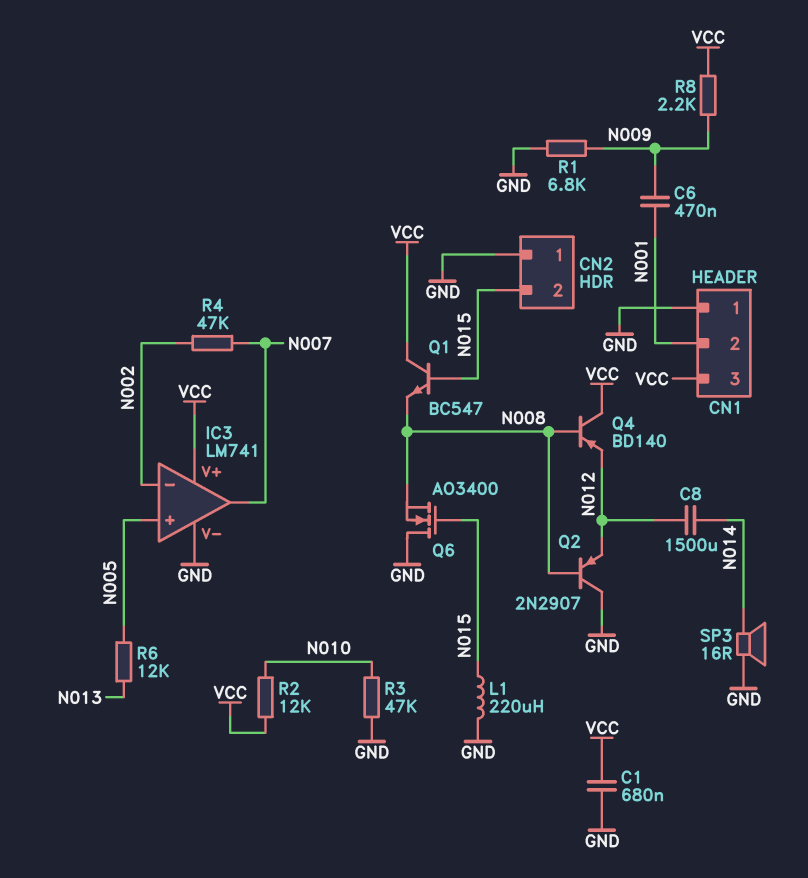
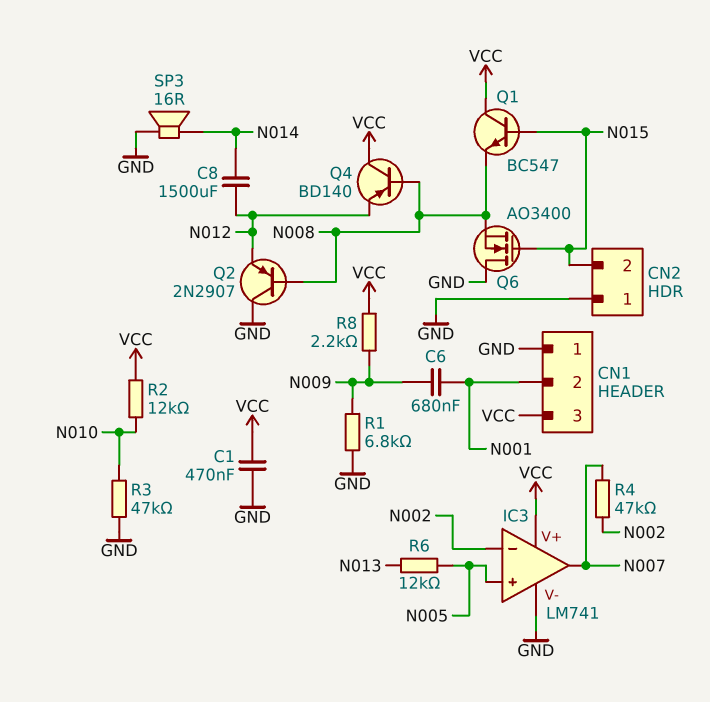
C1: 680nF (GND, VCC) -> 470nF (GND, VCC)
C6: 470nF (N001, N009) -> 680nF (N001, N009)
L1: 220uH (GND, N015) -> none

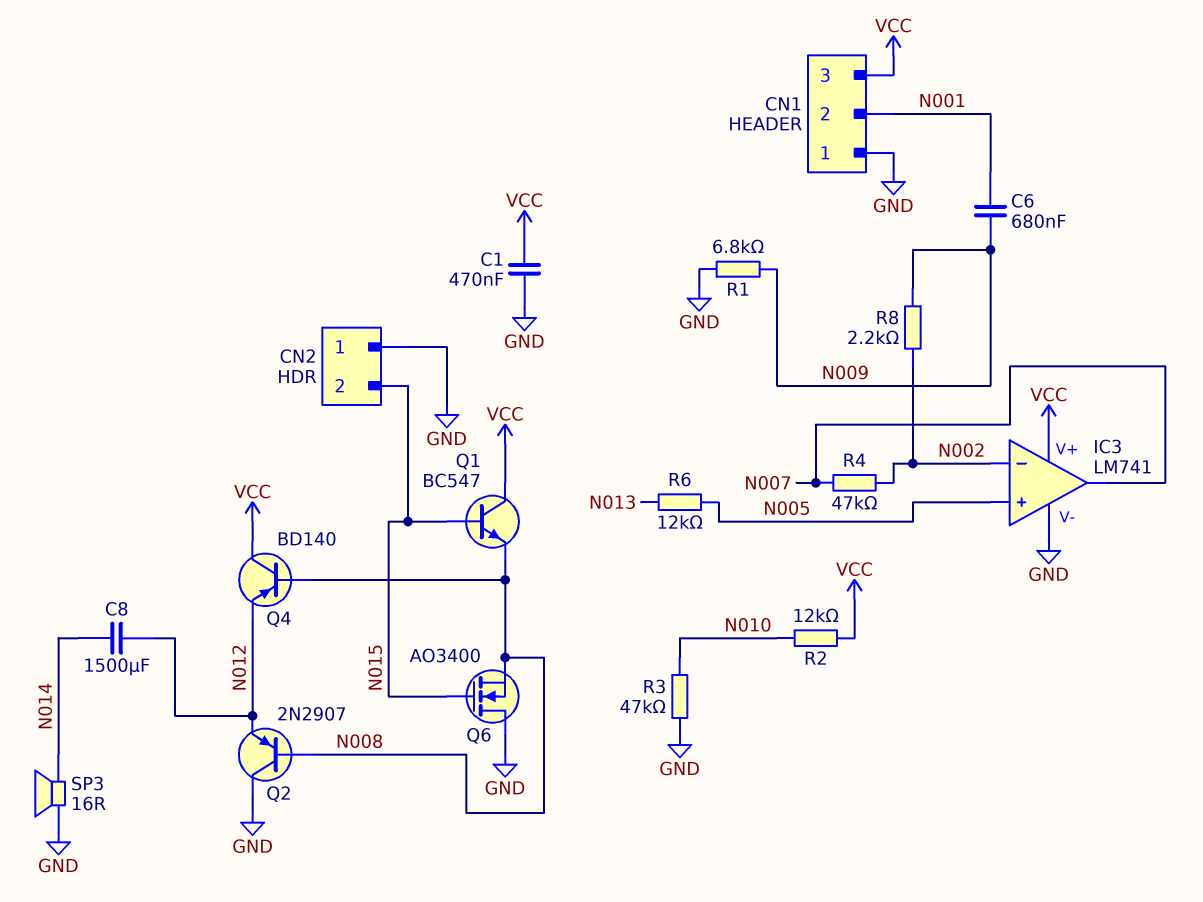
R8: 2.2k (N009, VCC) -> 2.2k (N002, N009)

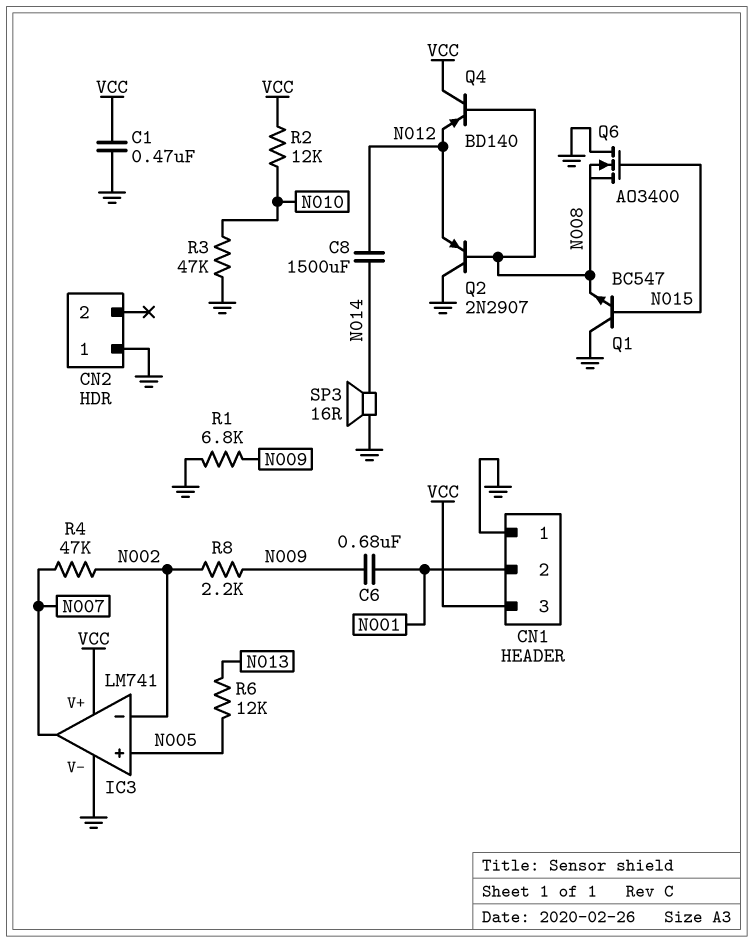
CN2 pin 2: N015 -> none
Q1: NPN BC547 (B N015, C VCC, E N008) -> NPN BC547 (B N015, C GND, E N008)

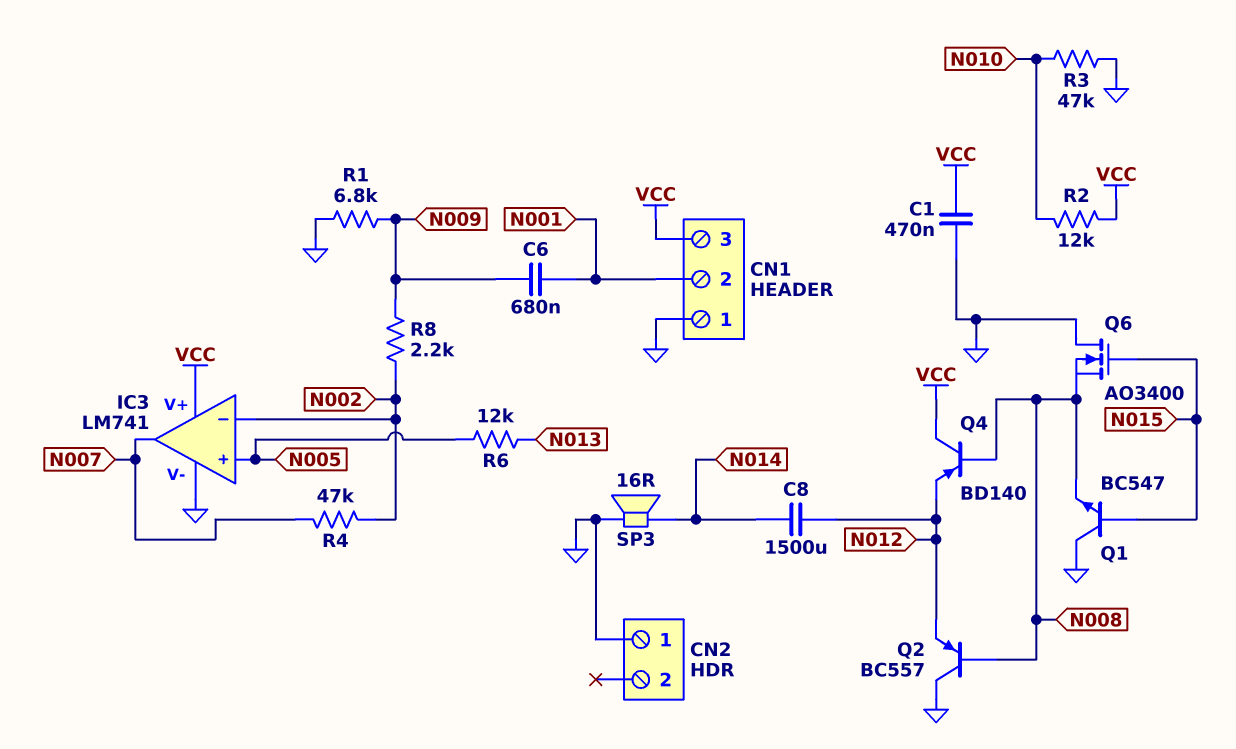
Q2: PNP 2N2907 (B N008, C GND, E N012) -> PNP BC557 (B N008, C GND, E N012)

